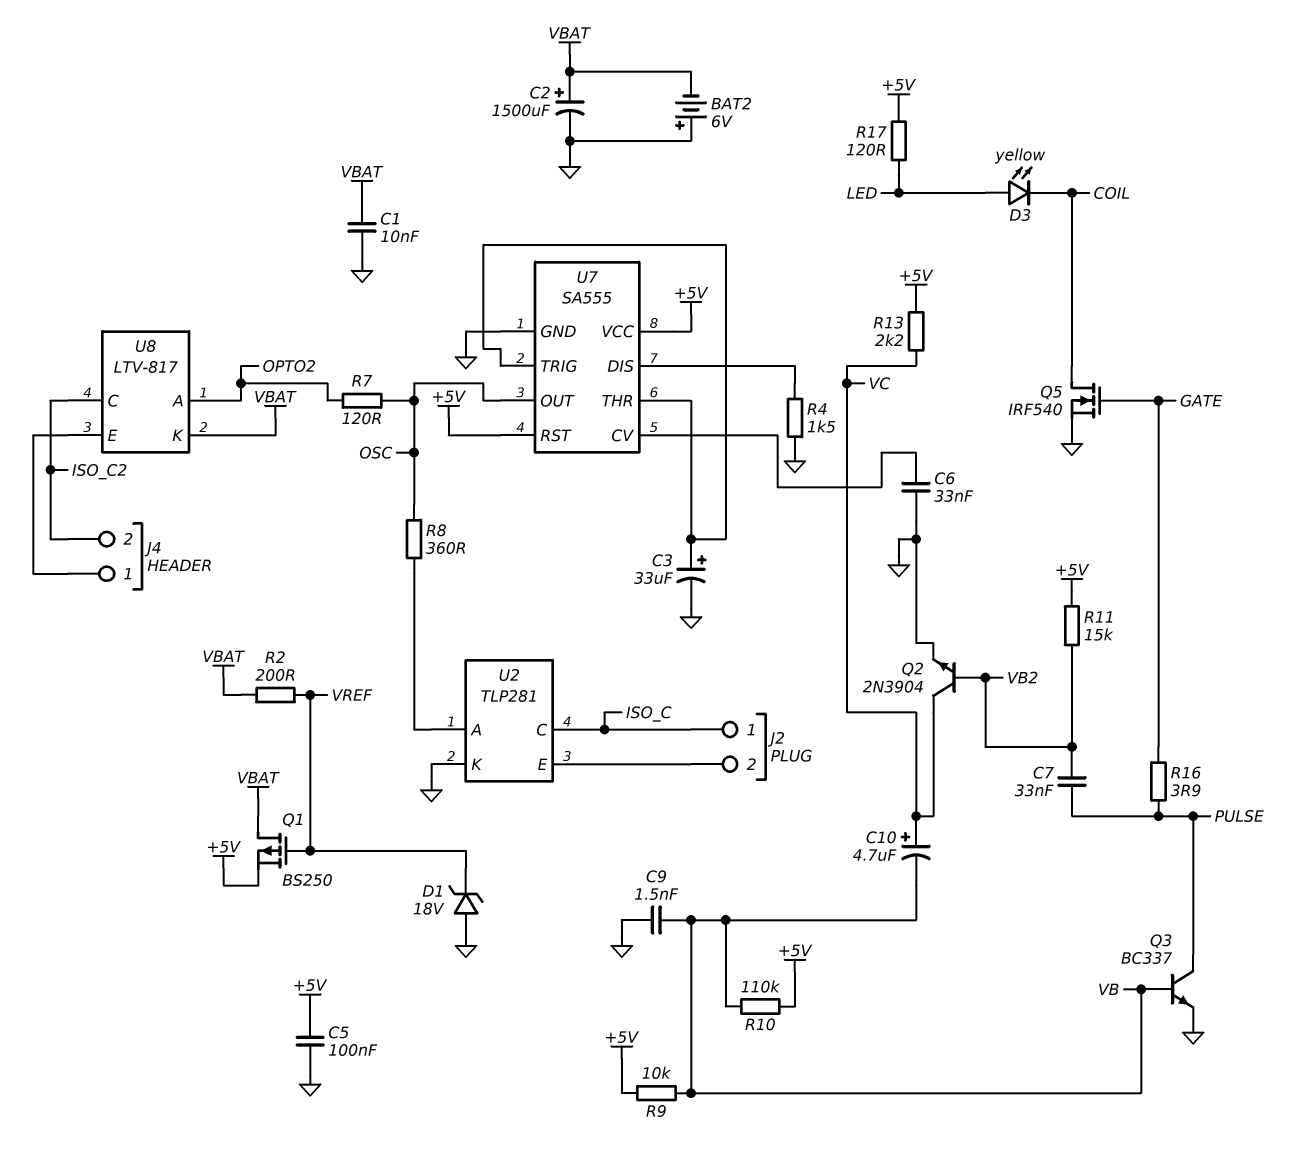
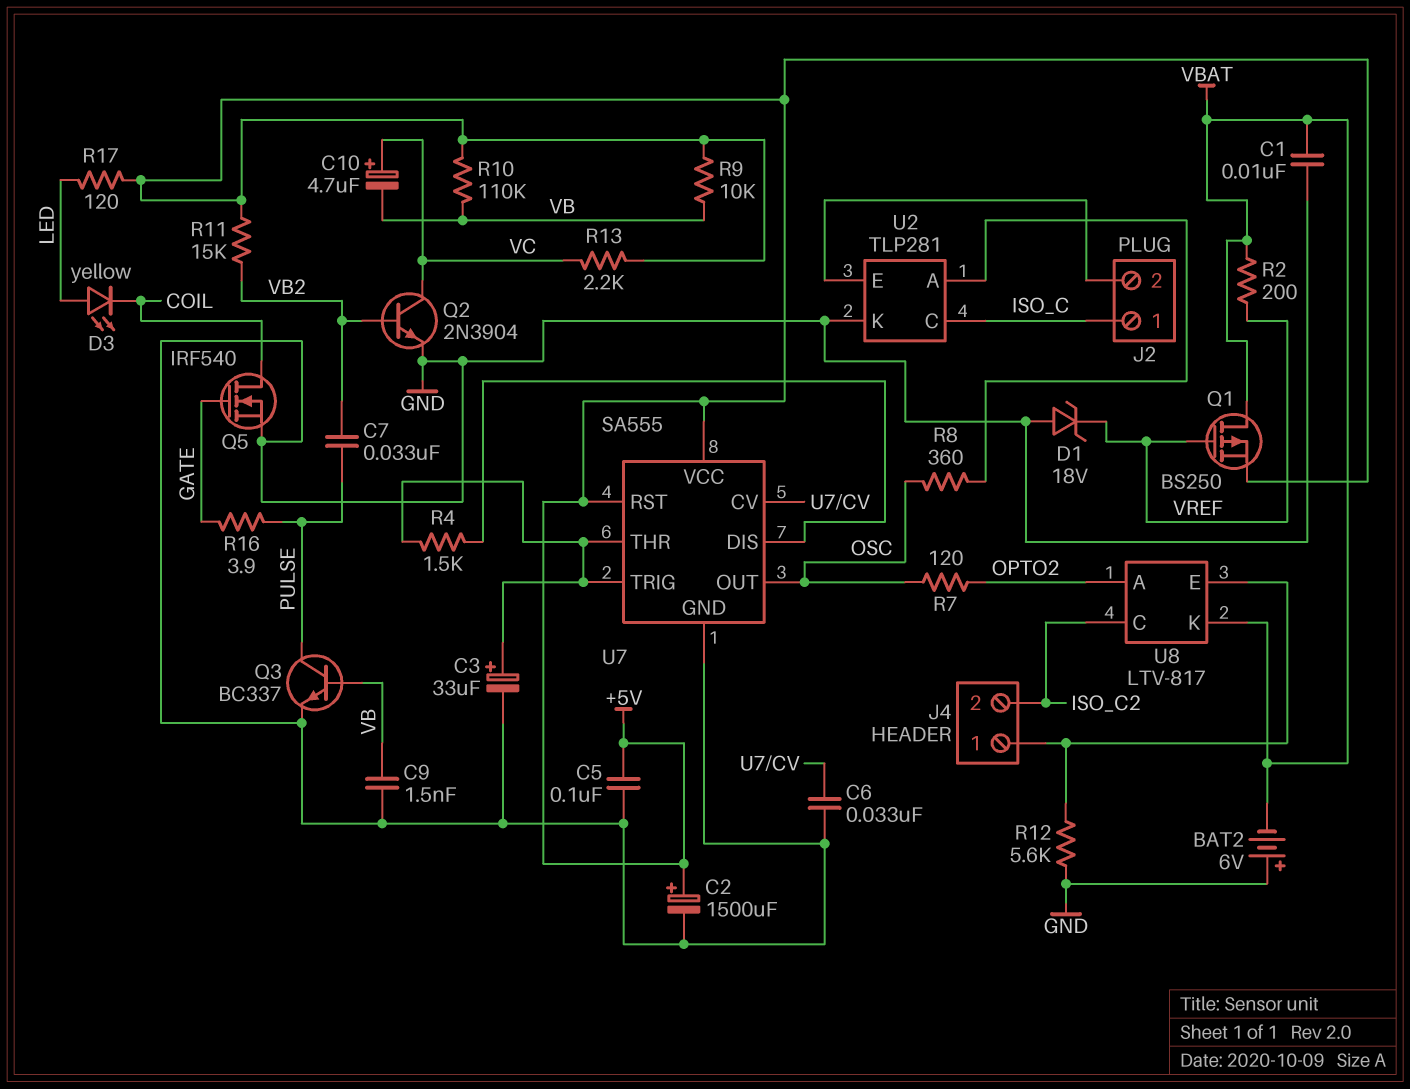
C2: 1500uF (plus VBAT, minus GND) -> 1500uF (plus +5V, minus GND)
R4: 1.5k (GND, U7/DIS) -> 1.5k (U7/DIS, U7/THR)
R12: none -> 5.6k (GND, J4/1)

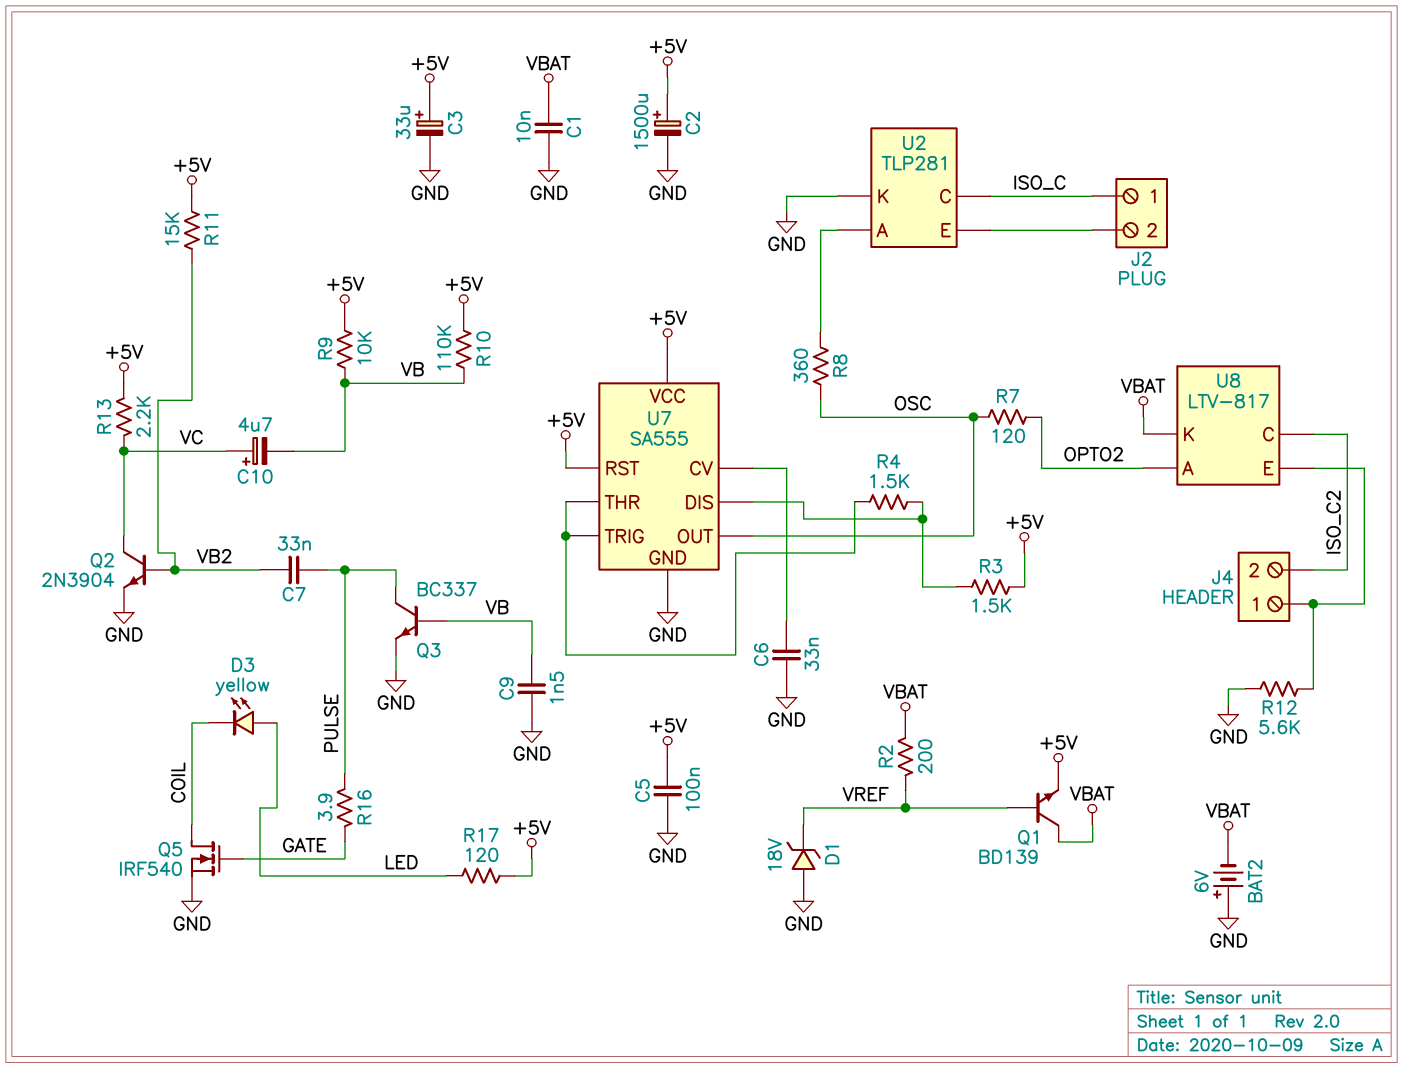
C3: 33uF (plus U7/THR, minus GND) -> 33uF (plus +5V, minus GND)
Q1: PMOS BS250 (G VREF, D VBAT, S +5V) -> NPN BD139 (B VREF, C VBAT, E +5V)
R3: none -> 1.5k (+5V, U7/DIS)

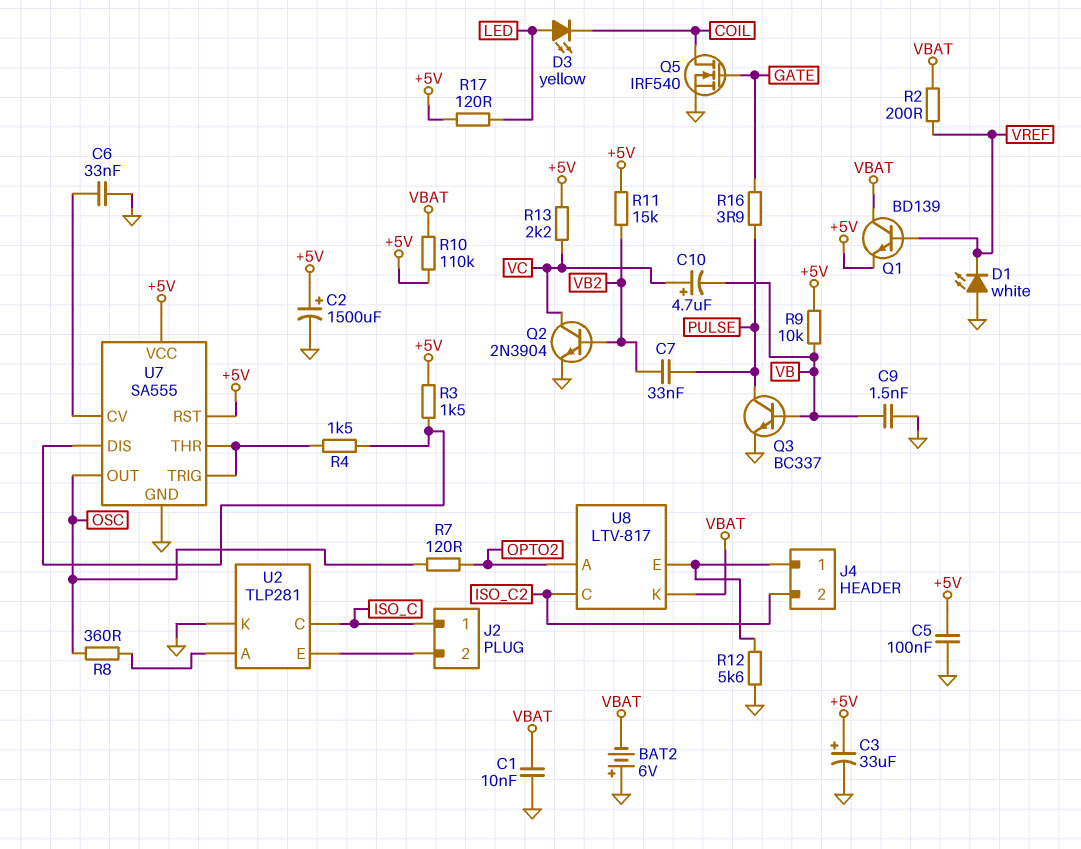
D1: zener 18V (A GND, K VREF) -> LED white (A GND, K VREF)
R10: 110k (+5V, VB) -> 110k (+5V, VBAT)

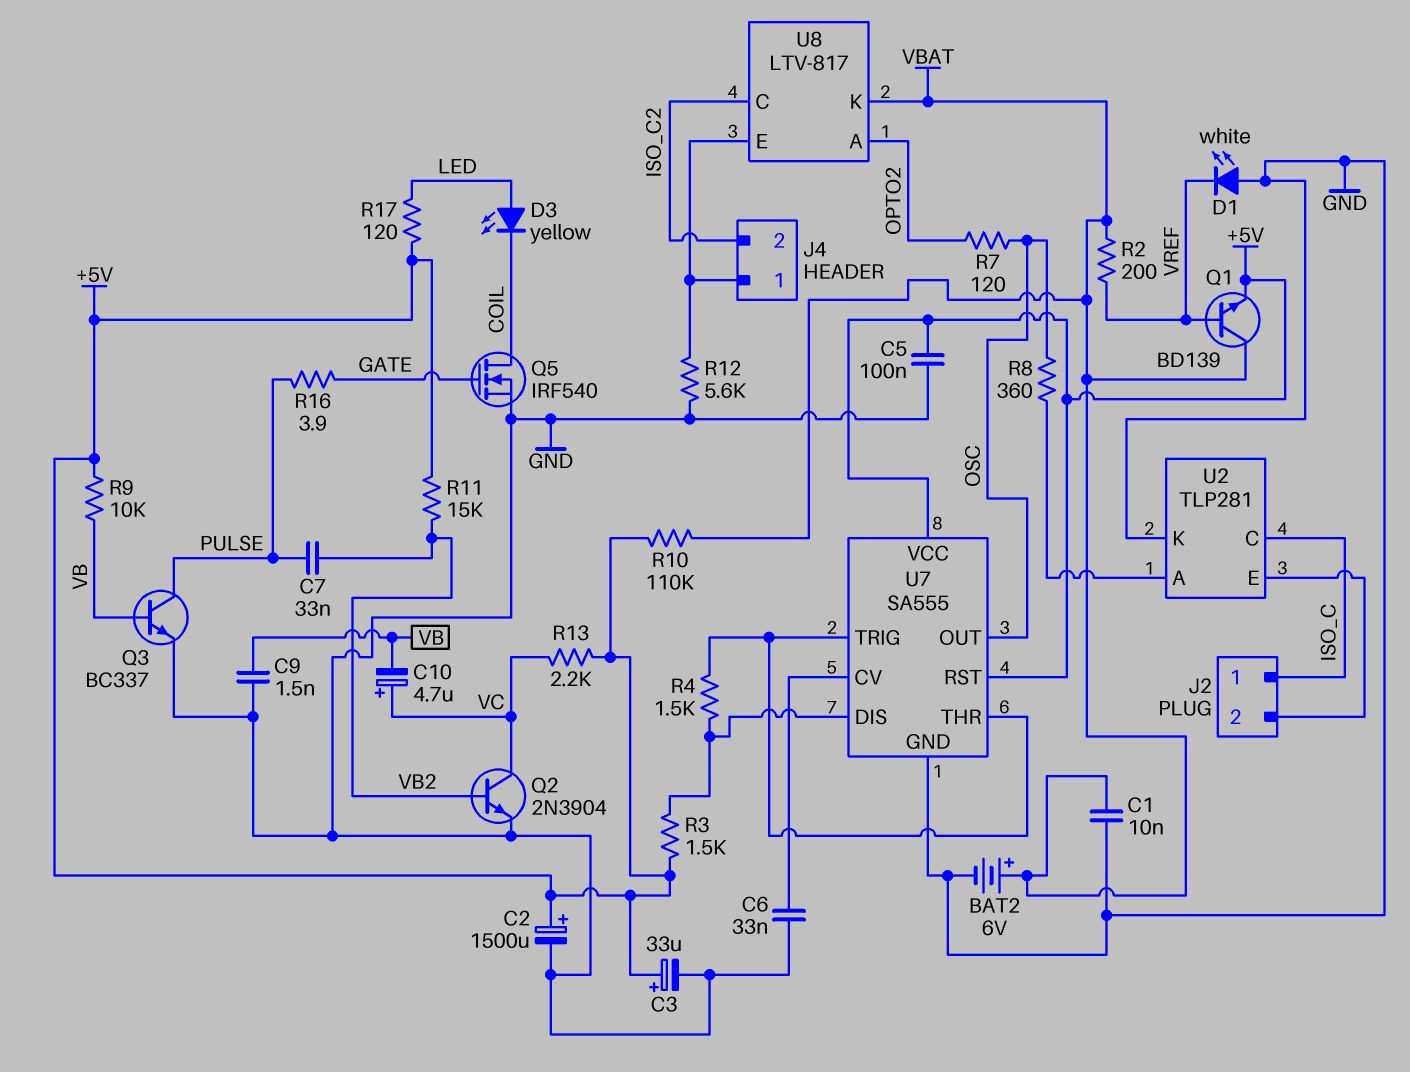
BAT2: 6V (plus GND, minus VBAT) -> 6V (plus VBAT, minus GND)

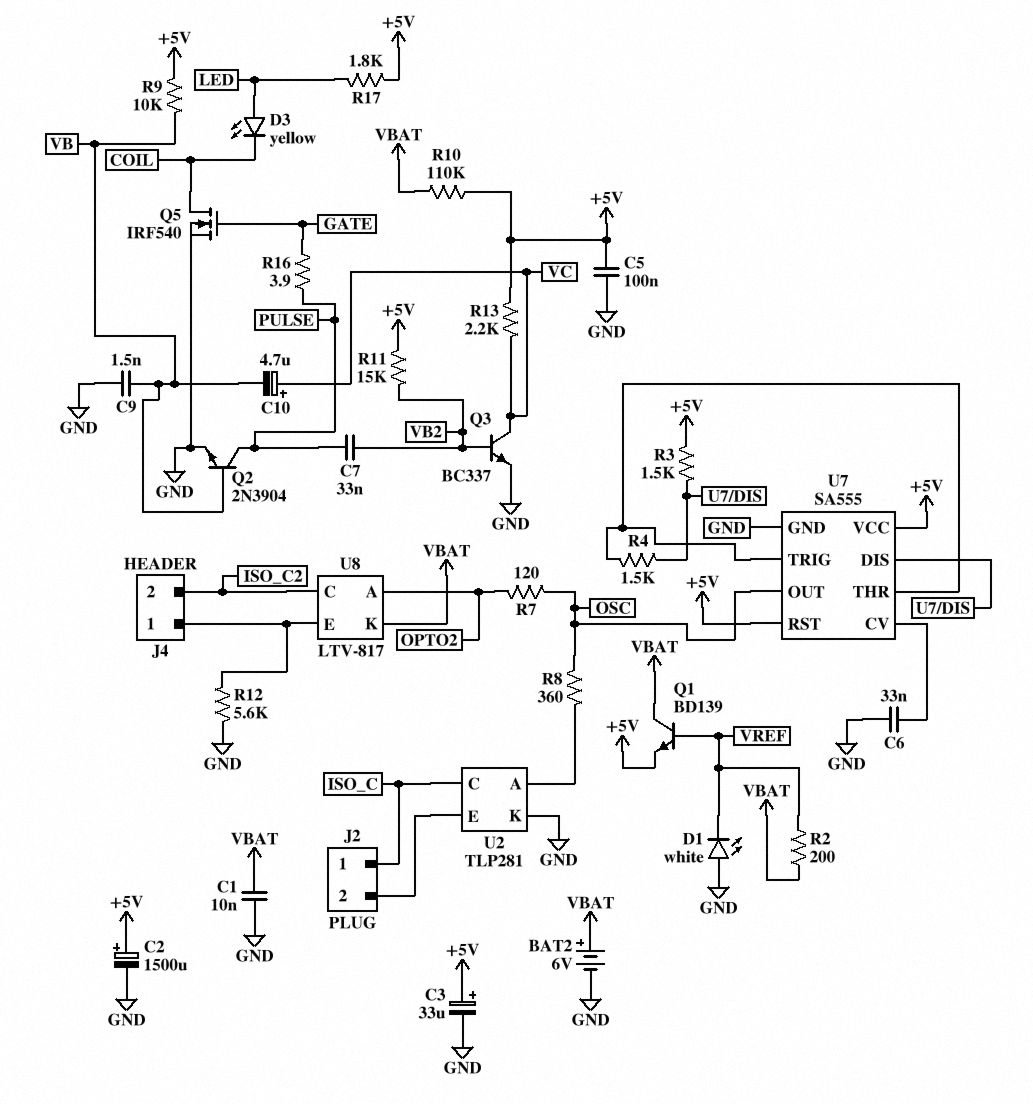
Q2: NPN 2N3904 (B VB2, C VC, E GND) -> NPN 2N3904 (B VB, C PULSE, E GND)
Q3: NPN BC337 (B VB, C PULSE, E GND) -> NPN BC337 (B VB2, C VC, E GND)
R17: 120 (+5V, LED) -> 1.8k (+5V, LED)

